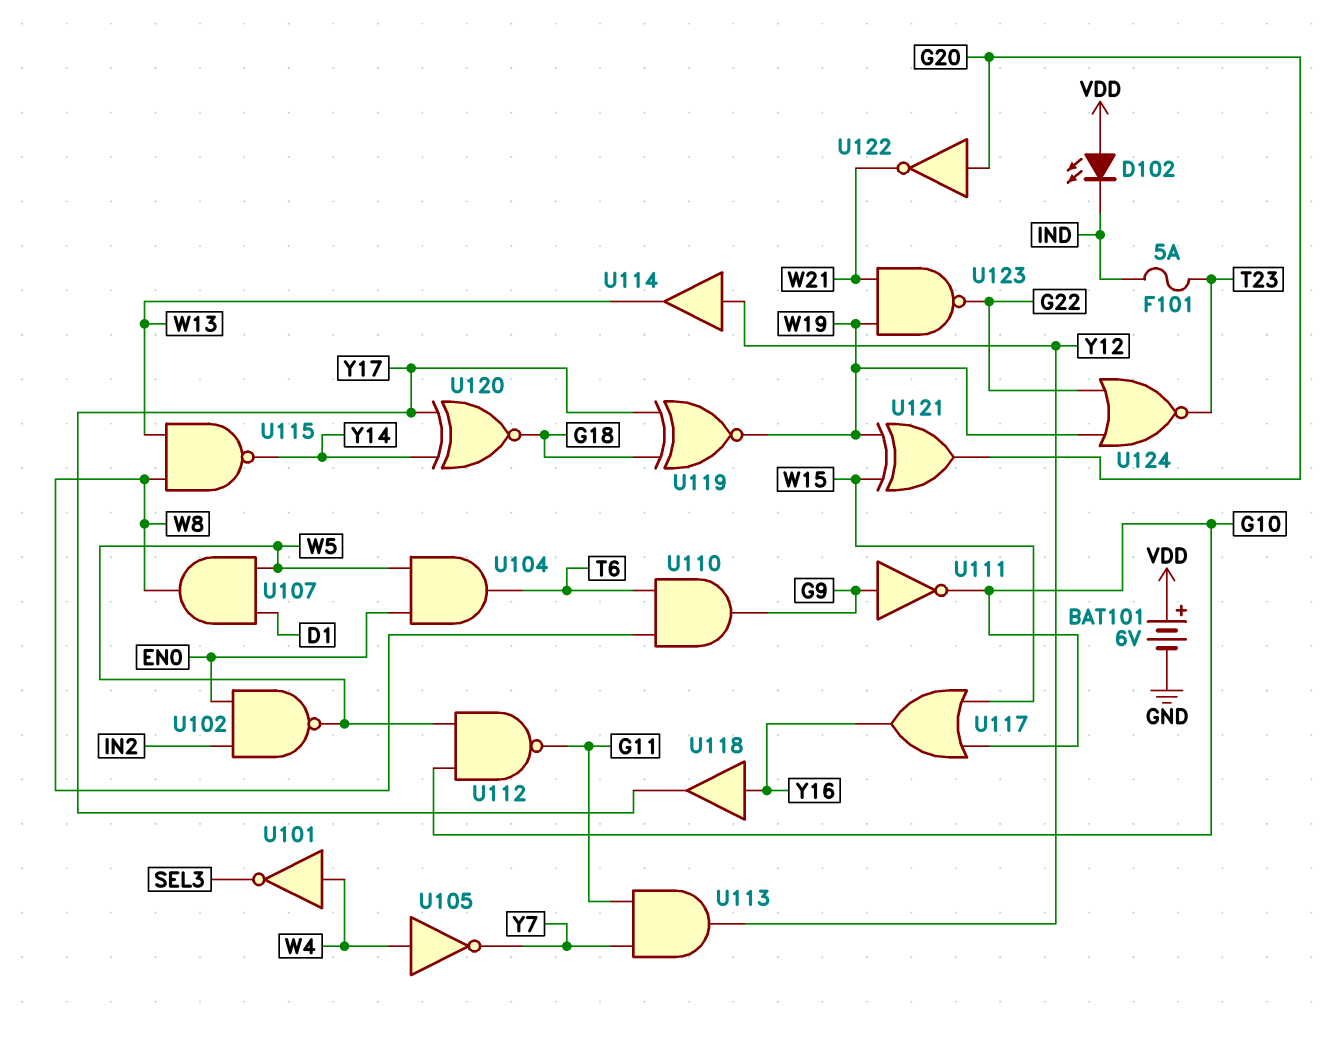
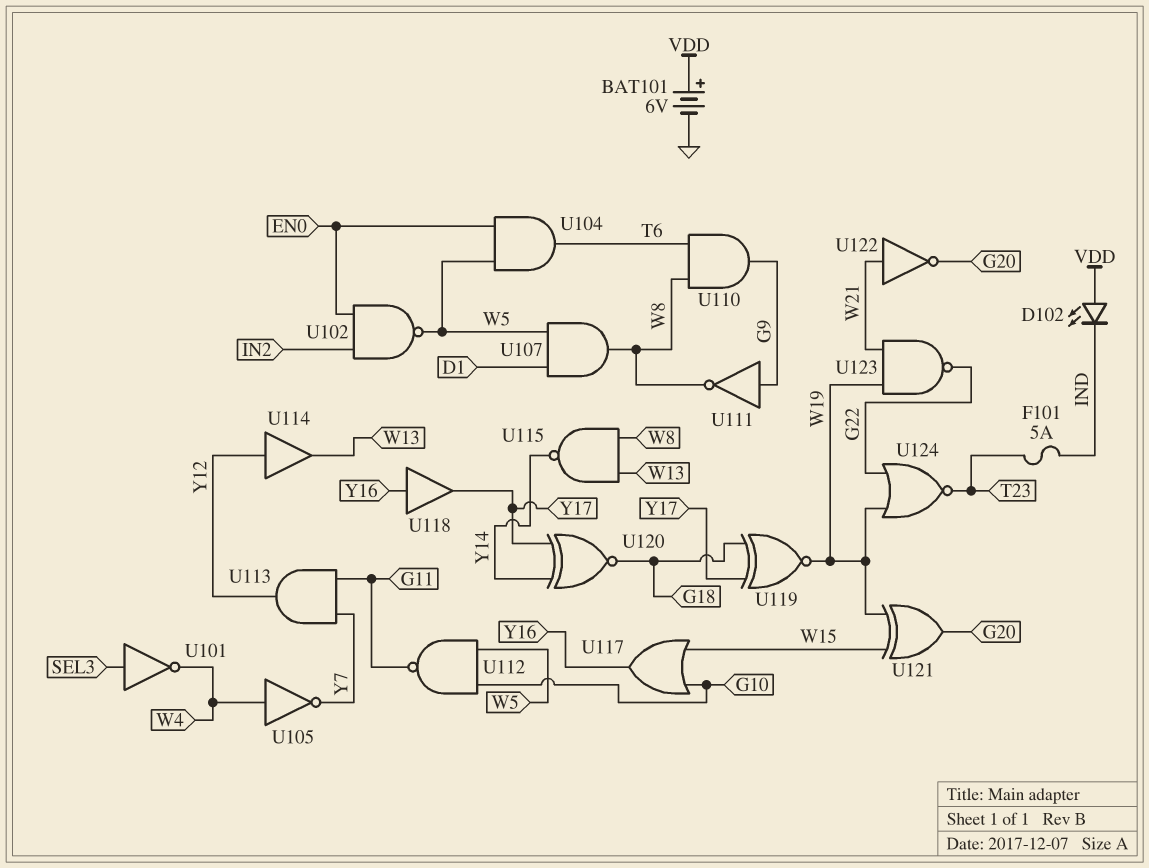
U101: NOT (in W4, out SEL3) -> NOT (in SEL3, out W4)
U111: NOT (in G9, out G10) -> NOT (in G9, out W8)
U122: NOT (in G20, out W21) -> NOT (in W21, out G20)

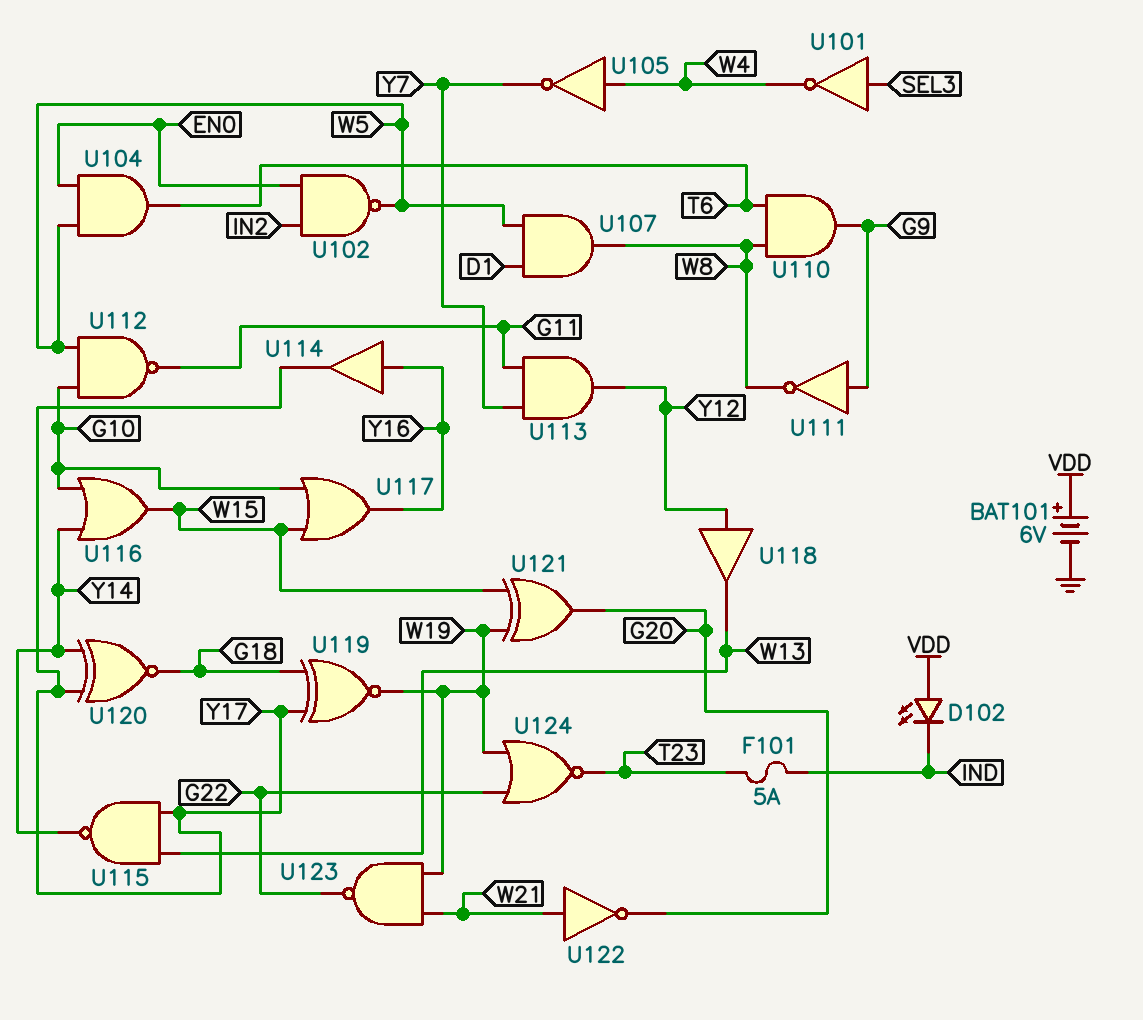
U114: buffer (in Y12, out W13) -> buffer (in Y16, out Y17)
U115: NAND (in W8, in W13, out Y14) -> NAND (in W13, in Y17, out Y14)
U116: none -> OR (in G10, in Y14, out W15)
U118: buffer (in Y16, out Y17) -> buffer (in Y12, out W13)

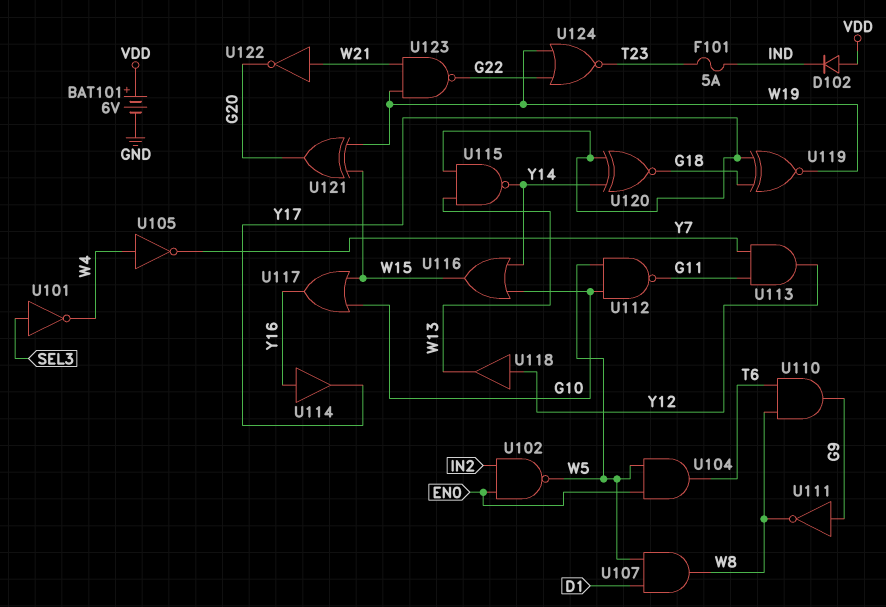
D102: LED (A VDD, K IND) -> diode (A VDD, K IND)

